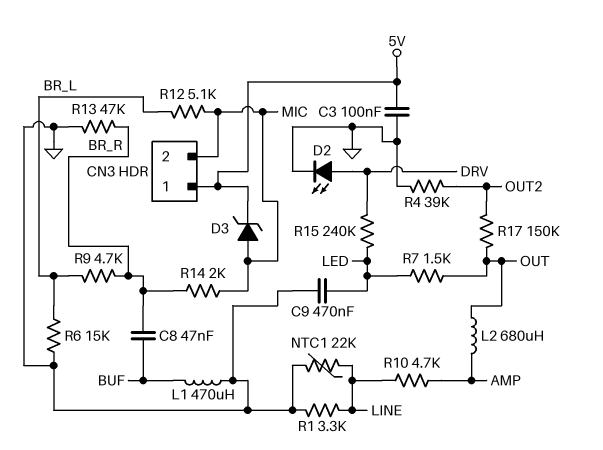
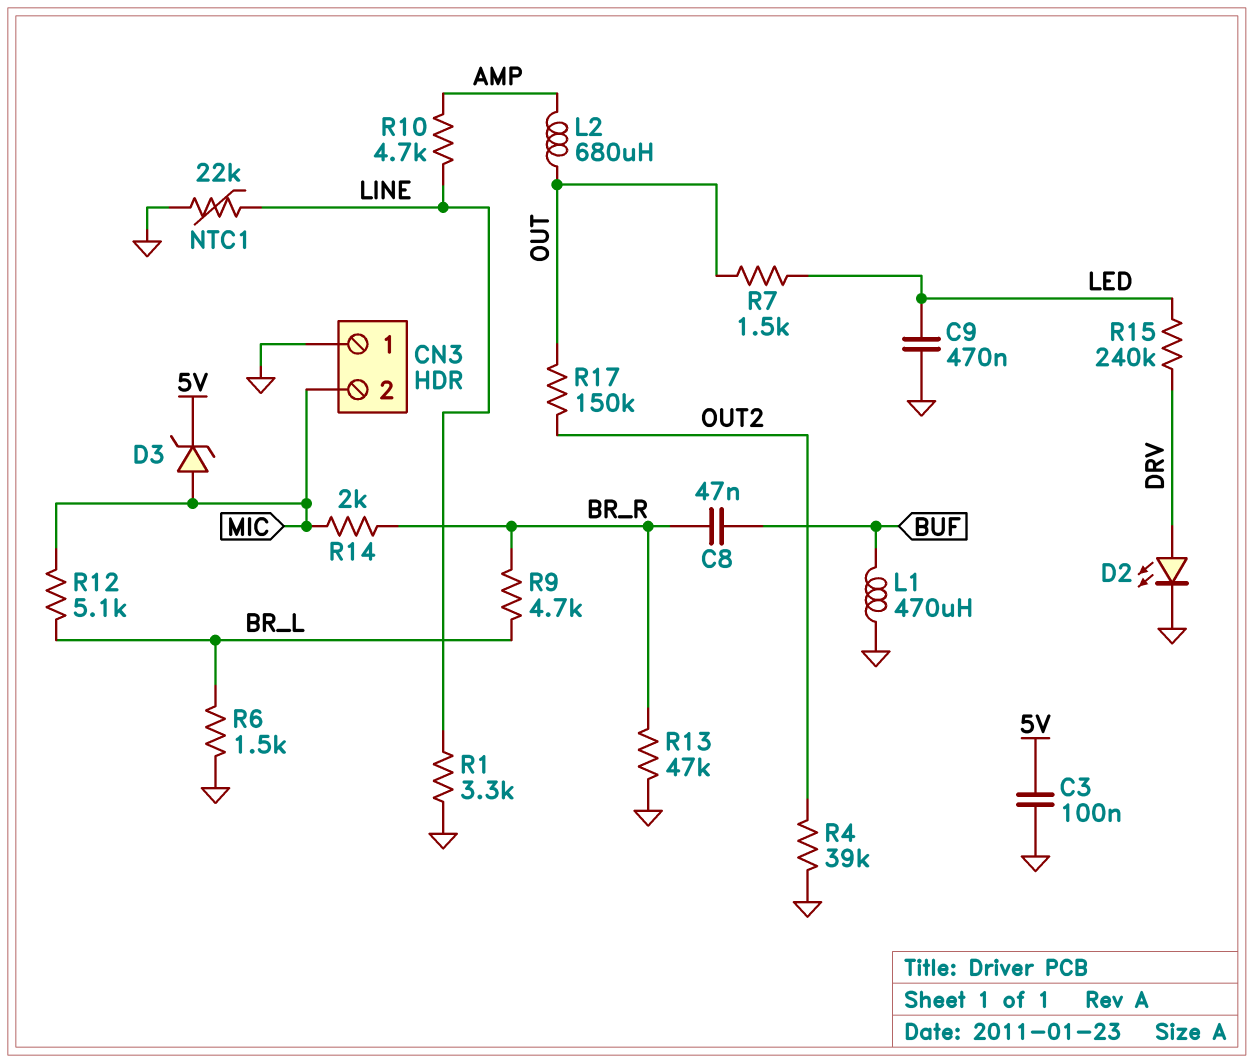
CN3 pin 1: 5V -> GND
R6: 15k (BR_L, GND) -> 1.5k (BR_L, GND)

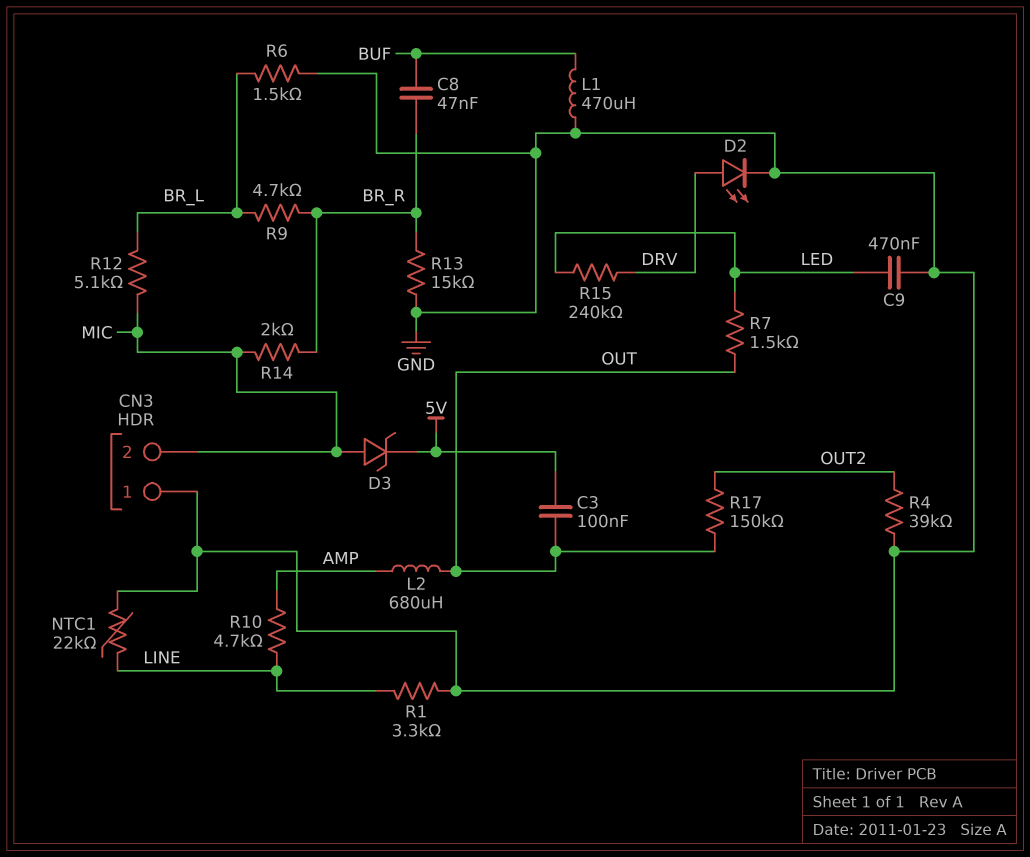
C3: 100nF (5V, GND) -> 100nF (5V, OUT)
R13: 47k (BR_R, GND) -> 15k (BR_R, GND)

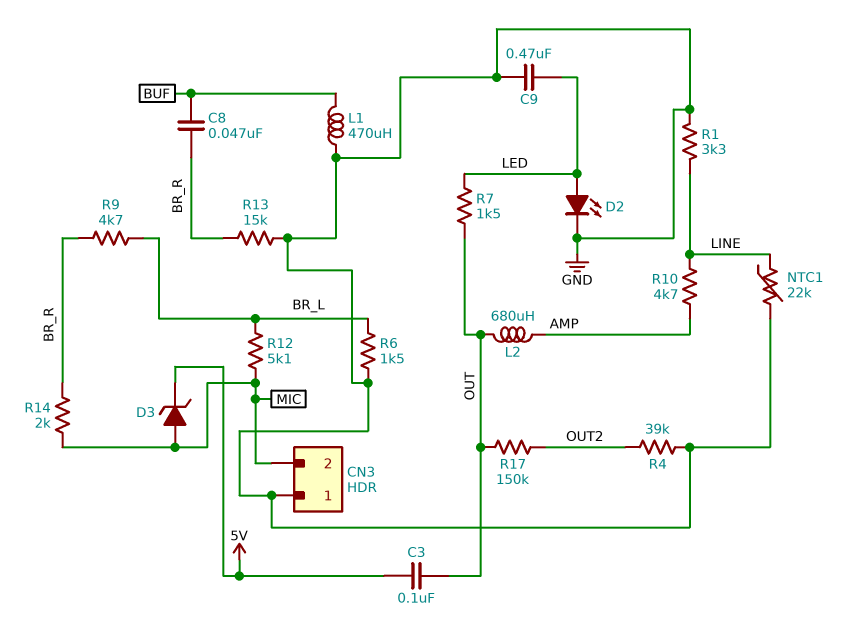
D2: LED (A DRV, K GND) -> LED (A LED, K GND)
R15: 240k (DRV, LED) -> none

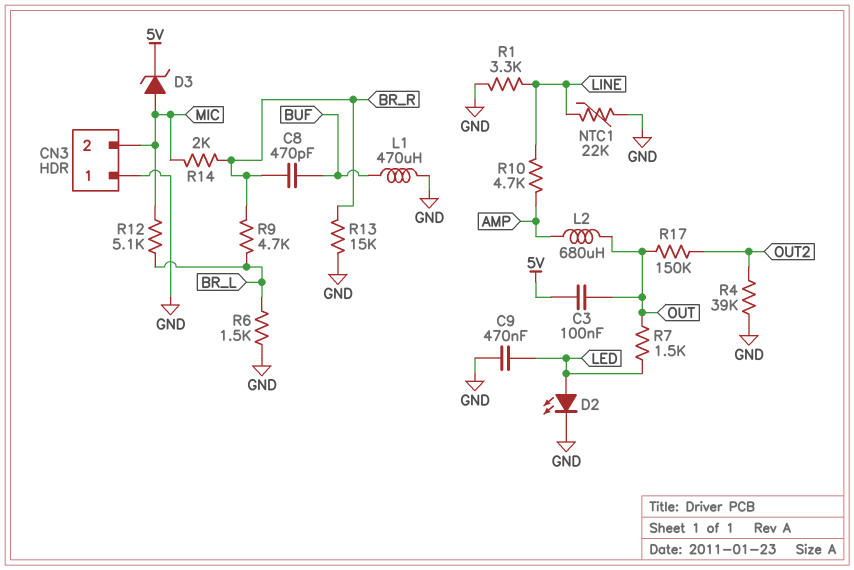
C8: 47nF (BR_R, BUF) -> 470pF (BR_R, BUF)

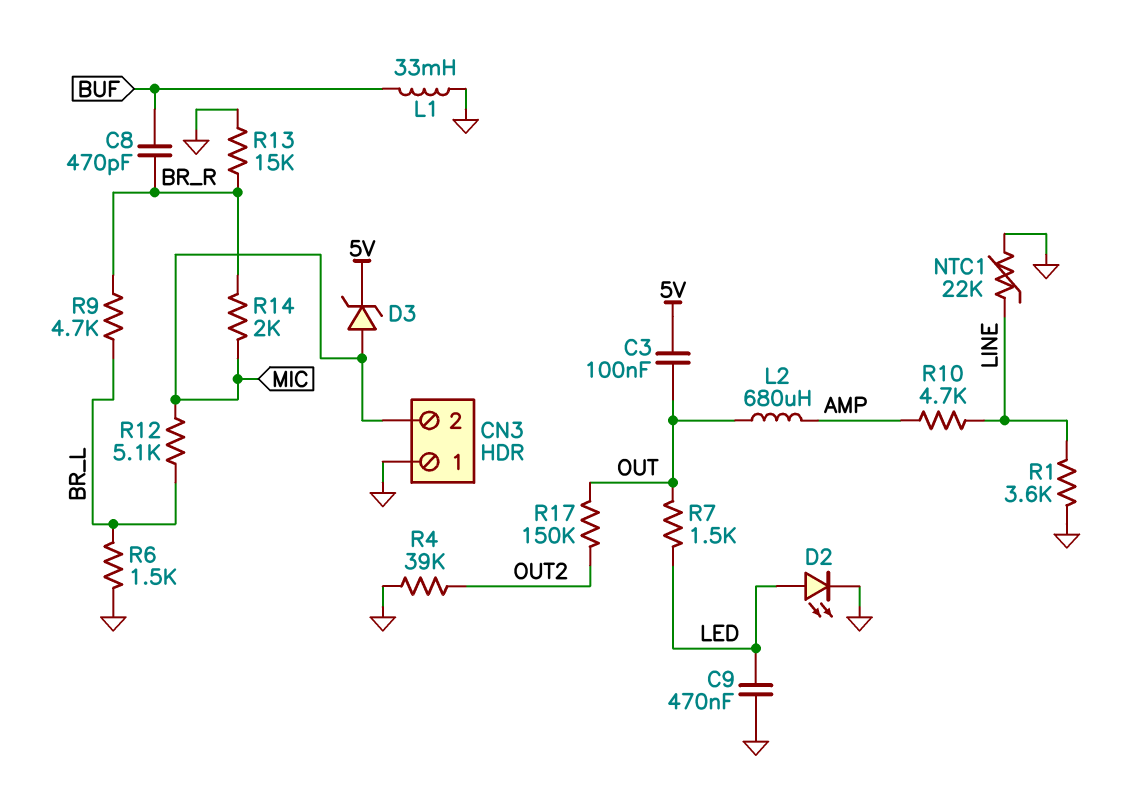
L1: 470uH (BUF, GND) -> 33mH (BUF, GND)
R1: 3.3k (GND, LINE) -> 3.6k (GND, LINE)

